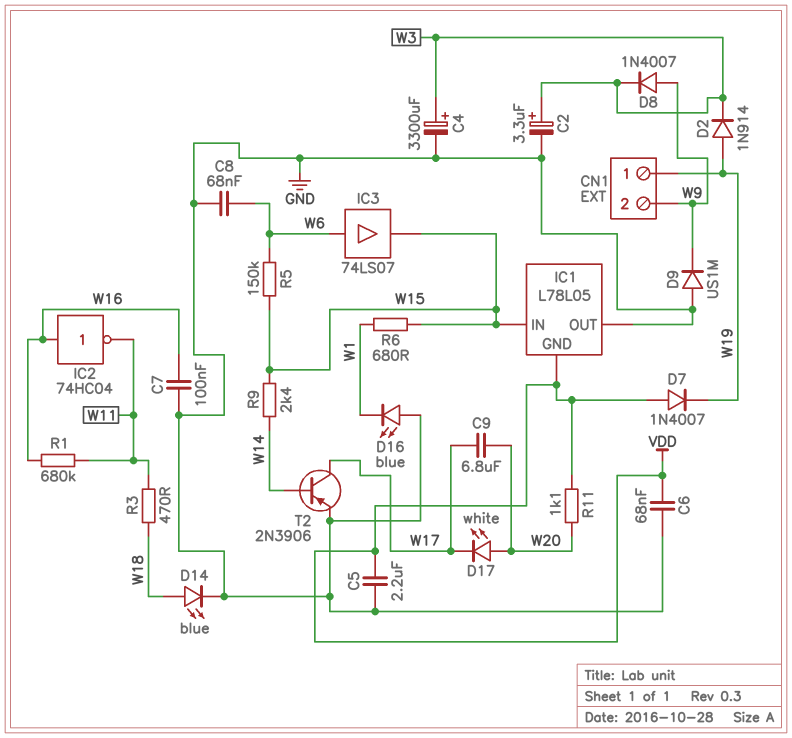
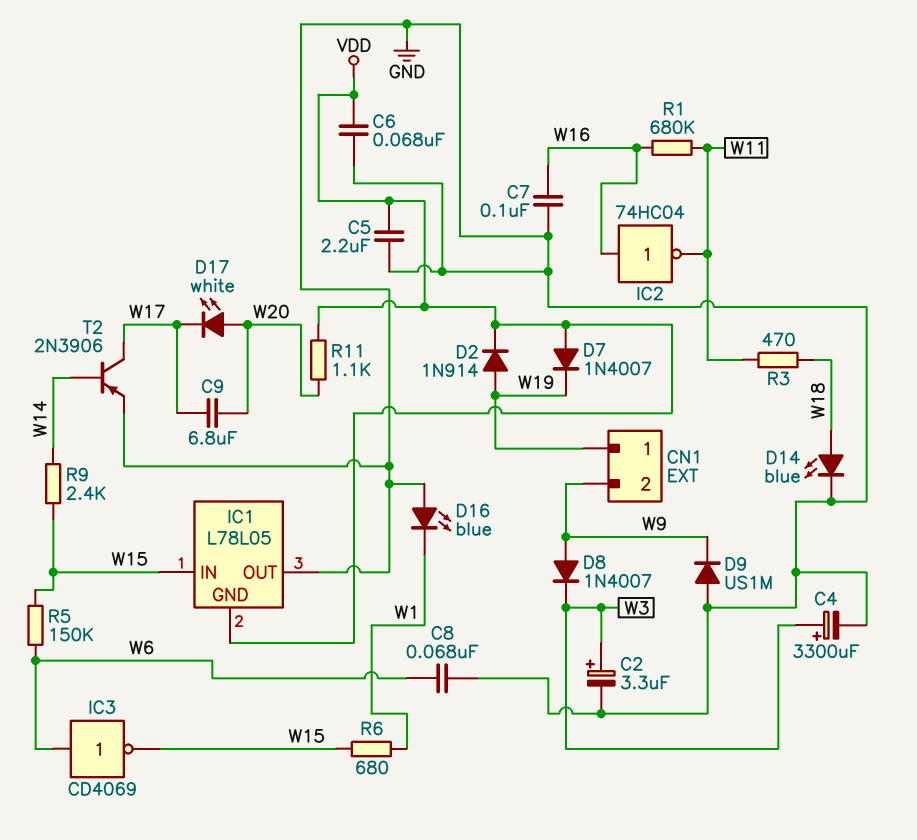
D2: diode 1N914 (A W19, K W3) -> diode 1N914 (A W19, K VDD)
IC3: buffer 74LS07 (in W6, out W15) -> NOT CD4069 (in W6, out W15)

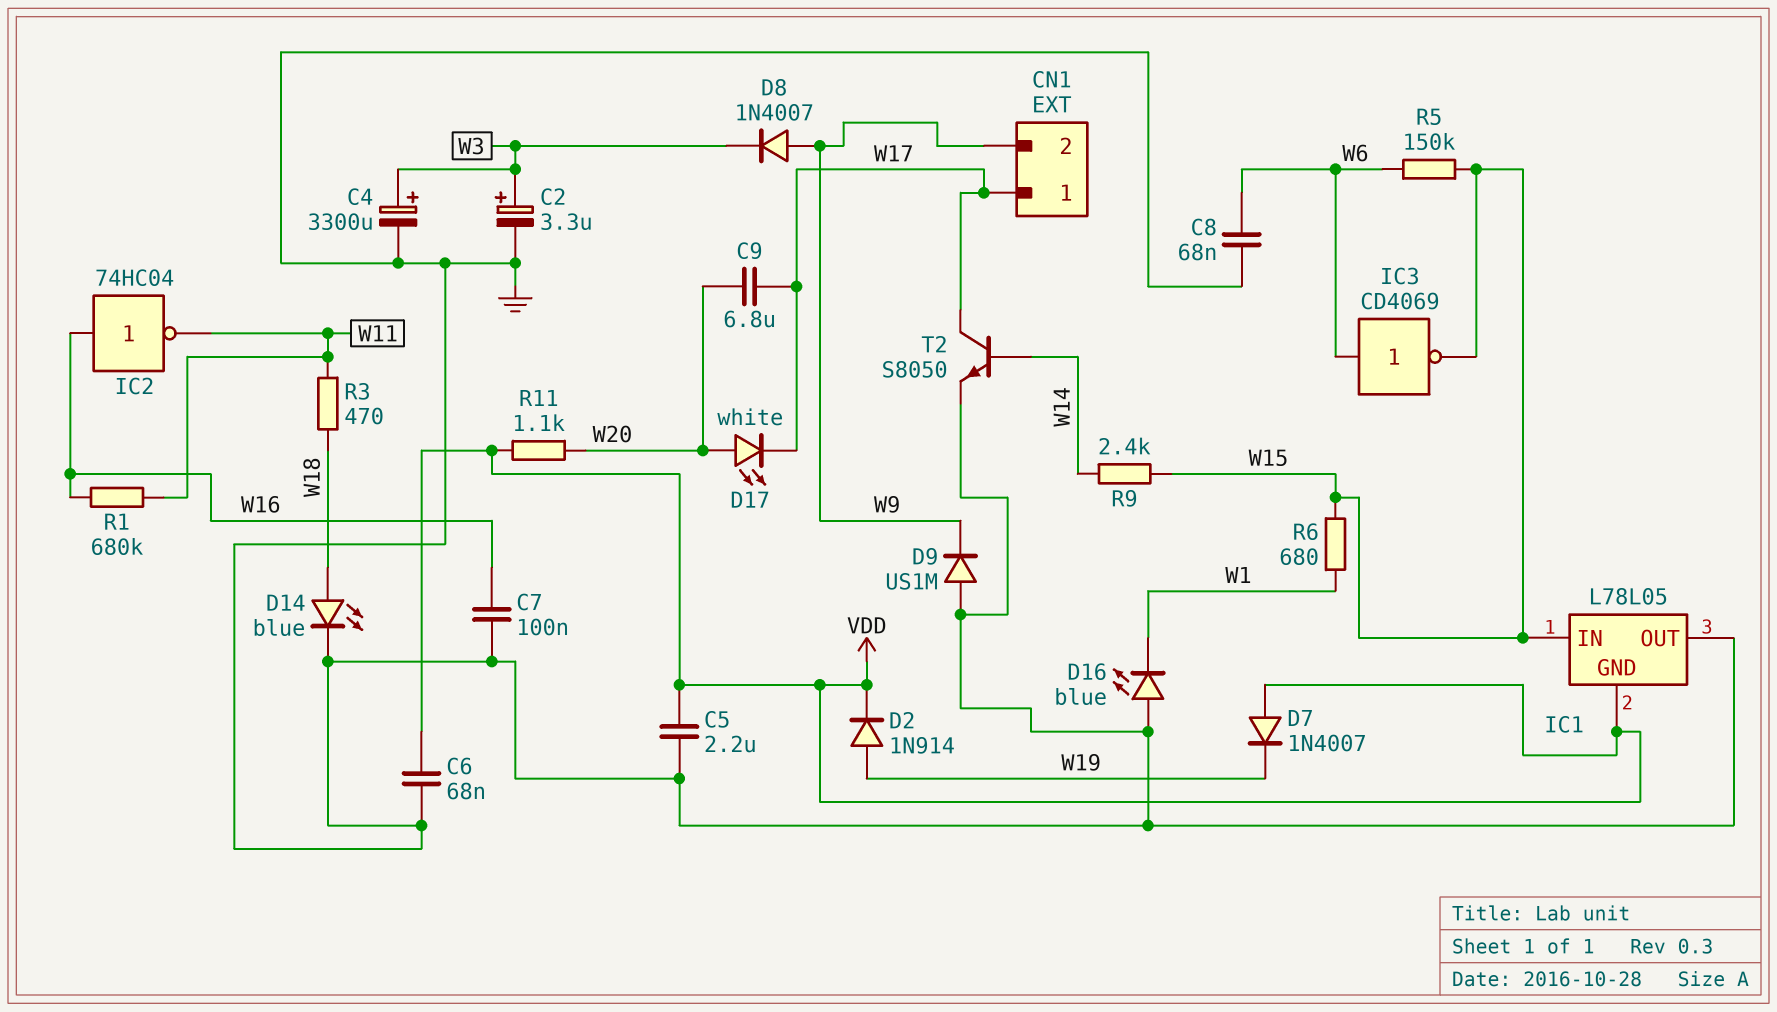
CN1 pin 1: W19 -> W17
T2: PNP 2N3906 (B W14, C W17, E GND) -> NPN S8050 (B W14, C W17, E GND)

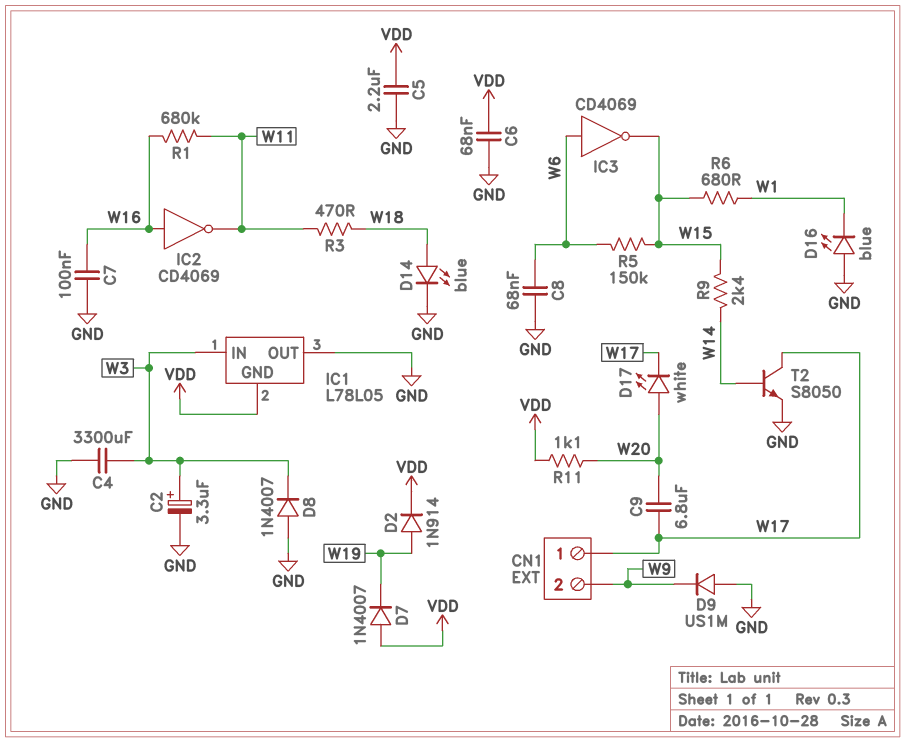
C4: 3300uF (plus W3, minus GND) -> 3300uF (GND, W3)
D8: diode 1N4007 (A W9, K W3) -> diode 1N4007 (A GND, K W3)
IC1 pin IN: W15 -> W3
IC2: NOT 74HC04 (in W16, out W11) -> NOT CD4069 (in W16, out W11)

